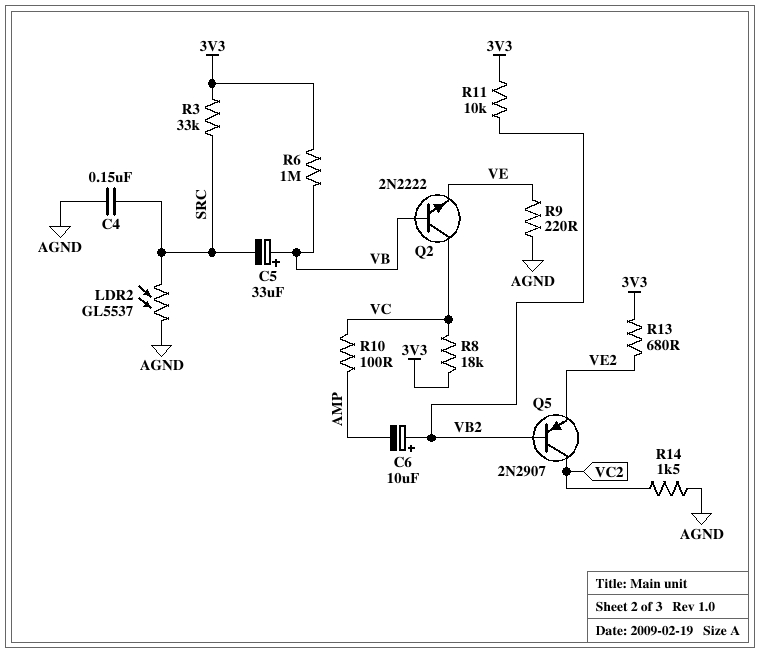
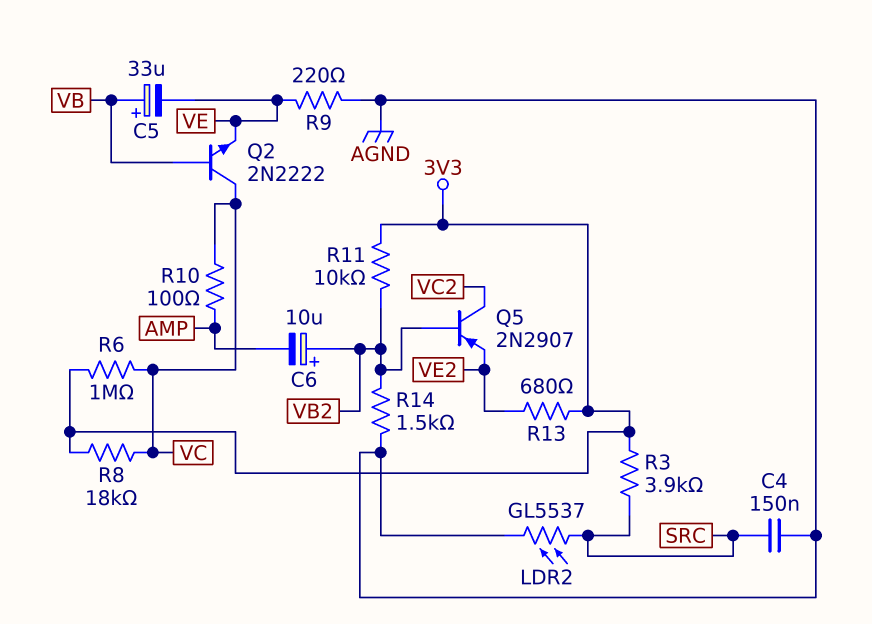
C5: 33uF (plus VB, minus SRC) -> 33uF (plus VB, minus VE)
R3: 33k (3V3, SRC) -> 3.9k (3V3, SRC)
R6: 1M (3V3, VB) -> 1M (3V3, VC)
R14: 1.5k (AGND, VC2) -> 1.5k (AGND, VB2)

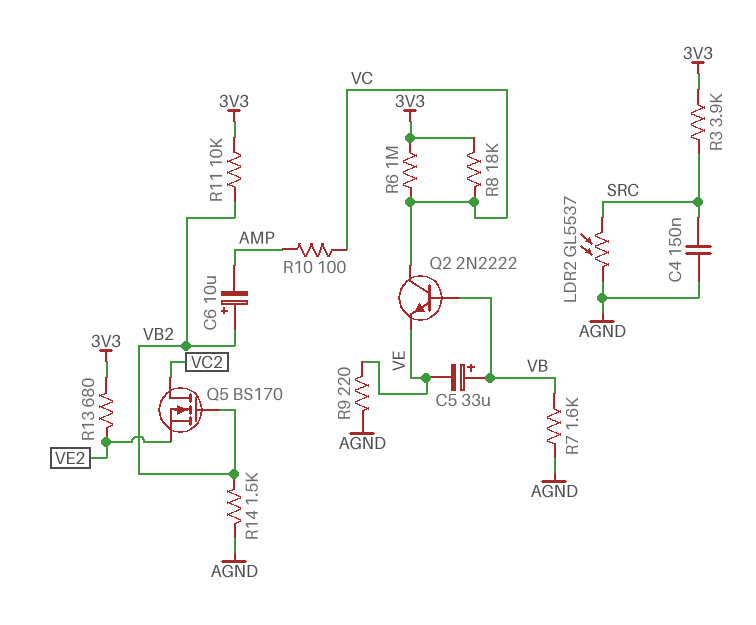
Q5: PNP 2N2907 (B VB2, C VC2, E VE2) -> NMOS BS170 (G VB2, D VC2, S VE2)
R7: none -> 1.6k (AGND, VB)

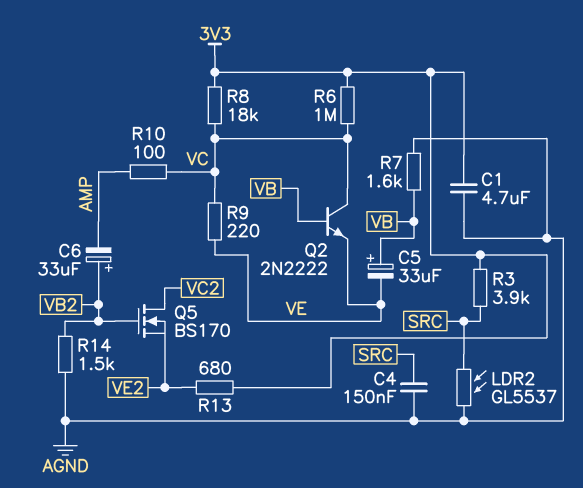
C1: none -> 4.7uF (3V3, AGND)
C6: 10uF (plus VB2, minus AMP) -> 33uF (plus VB2, minus AMP)
R9: 220 (AGND, VE) -> 220 (VC, VE)
R11: 10k (3V3, VB2) -> none

